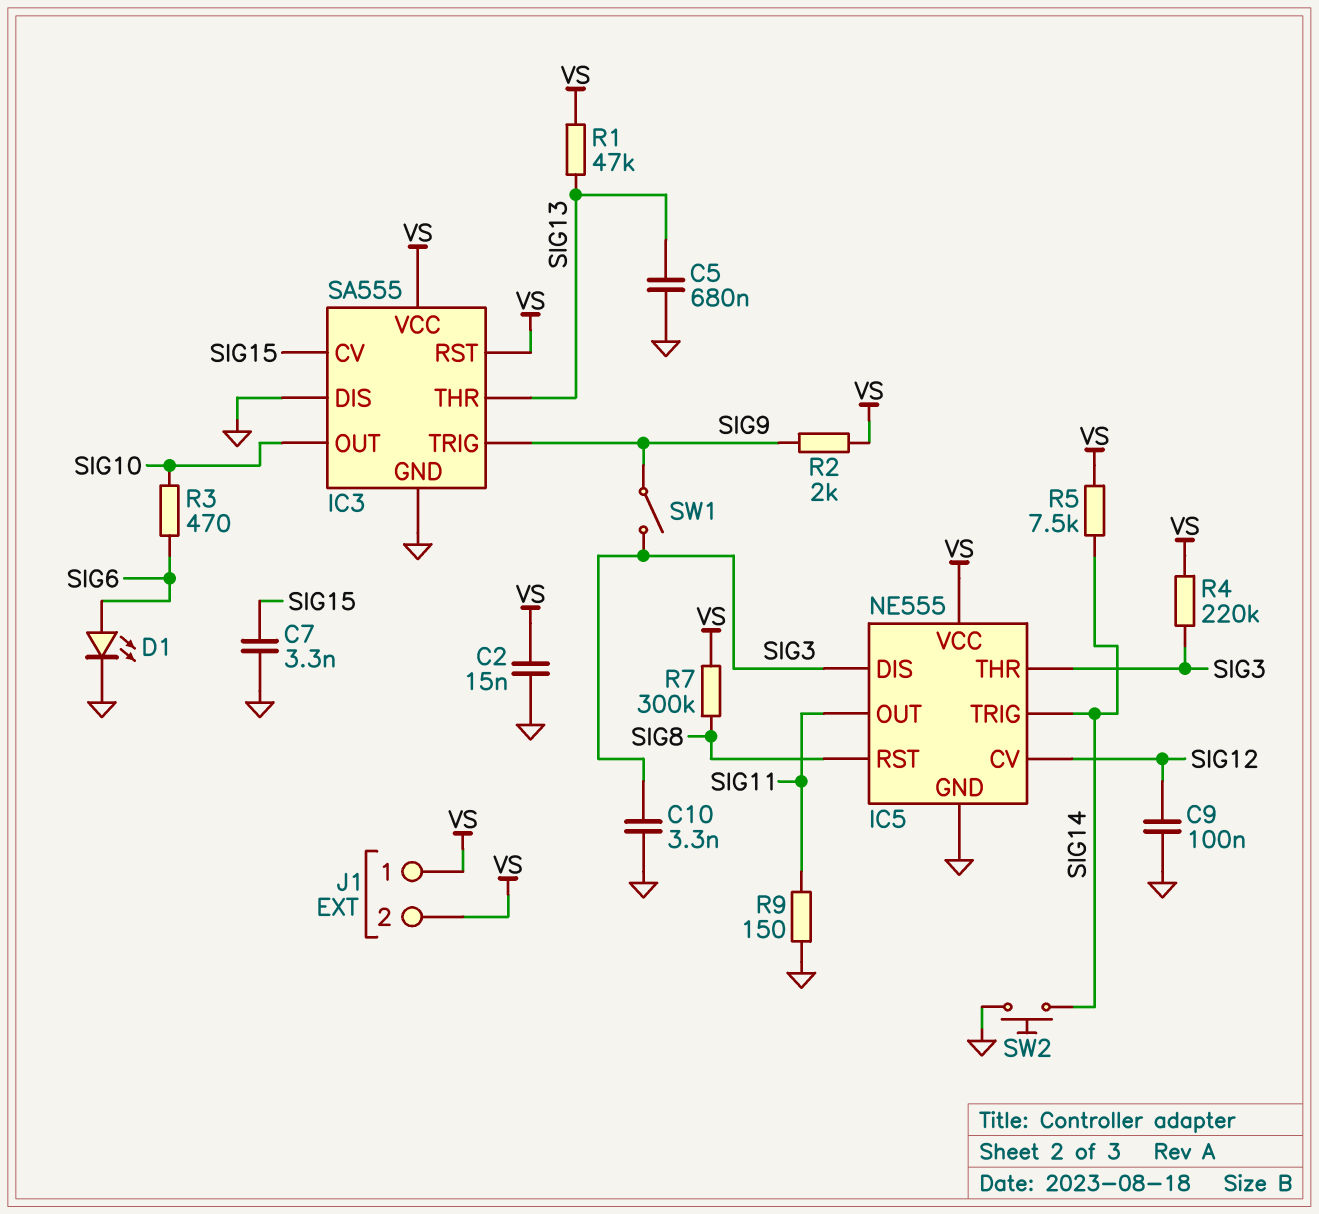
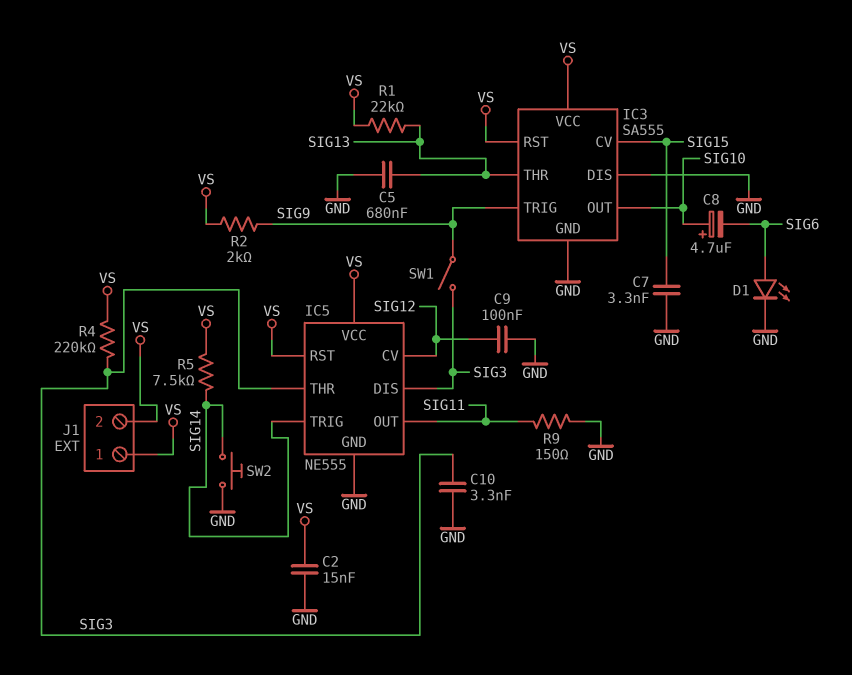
C8: none -> 4.7uF (plus SIG10, minus SIG6)
IC5 pin RST: SIG8 -> VS
R1: 47k (SIG13, VS) -> 22k (SIG13, VS)
R3: 470 (SIG6, SIG10) -> none
R7: 300k (SIG8, VS) -> none

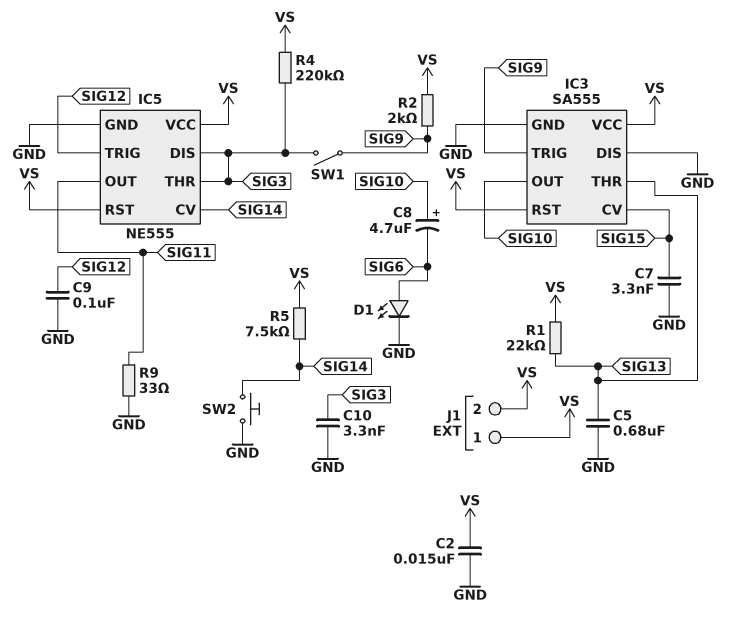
IC5 pin CV: SIG12 -> SIG14
IC5 pin TRIG: SIG14 -> SIG12
R9: 150 (GND, SIG11) -> 33 (GND, SIG11)

